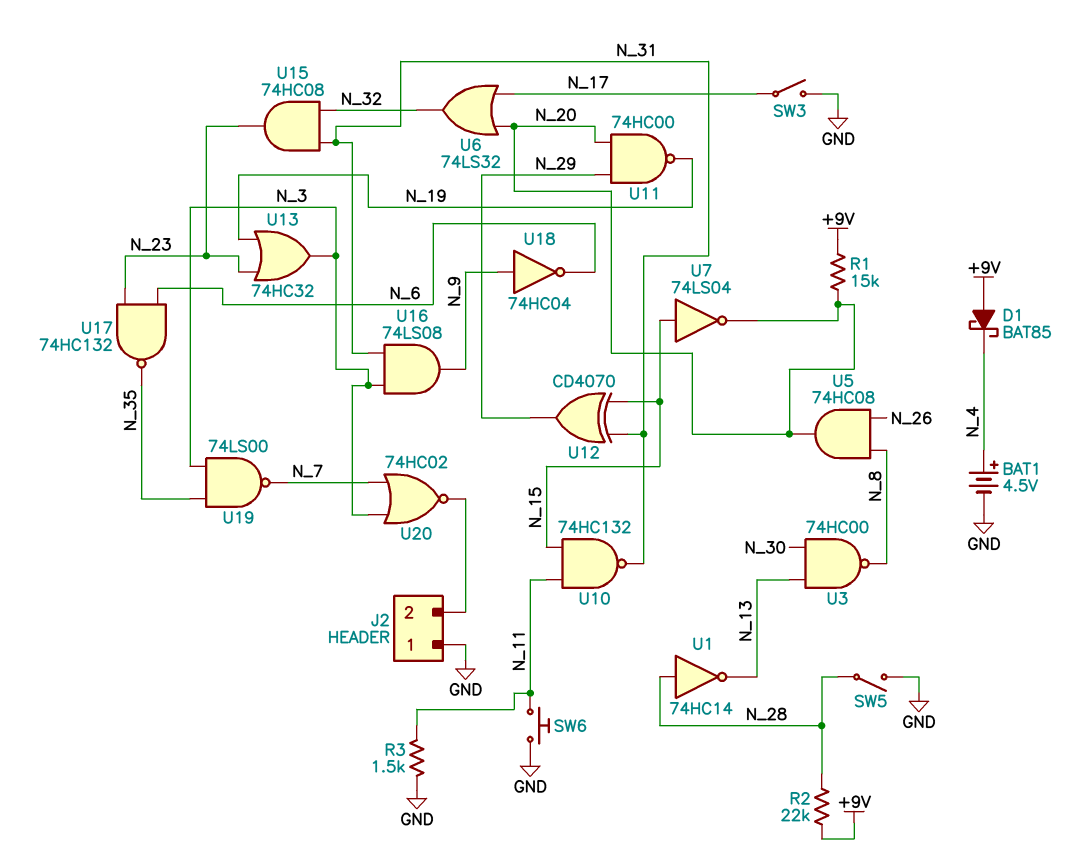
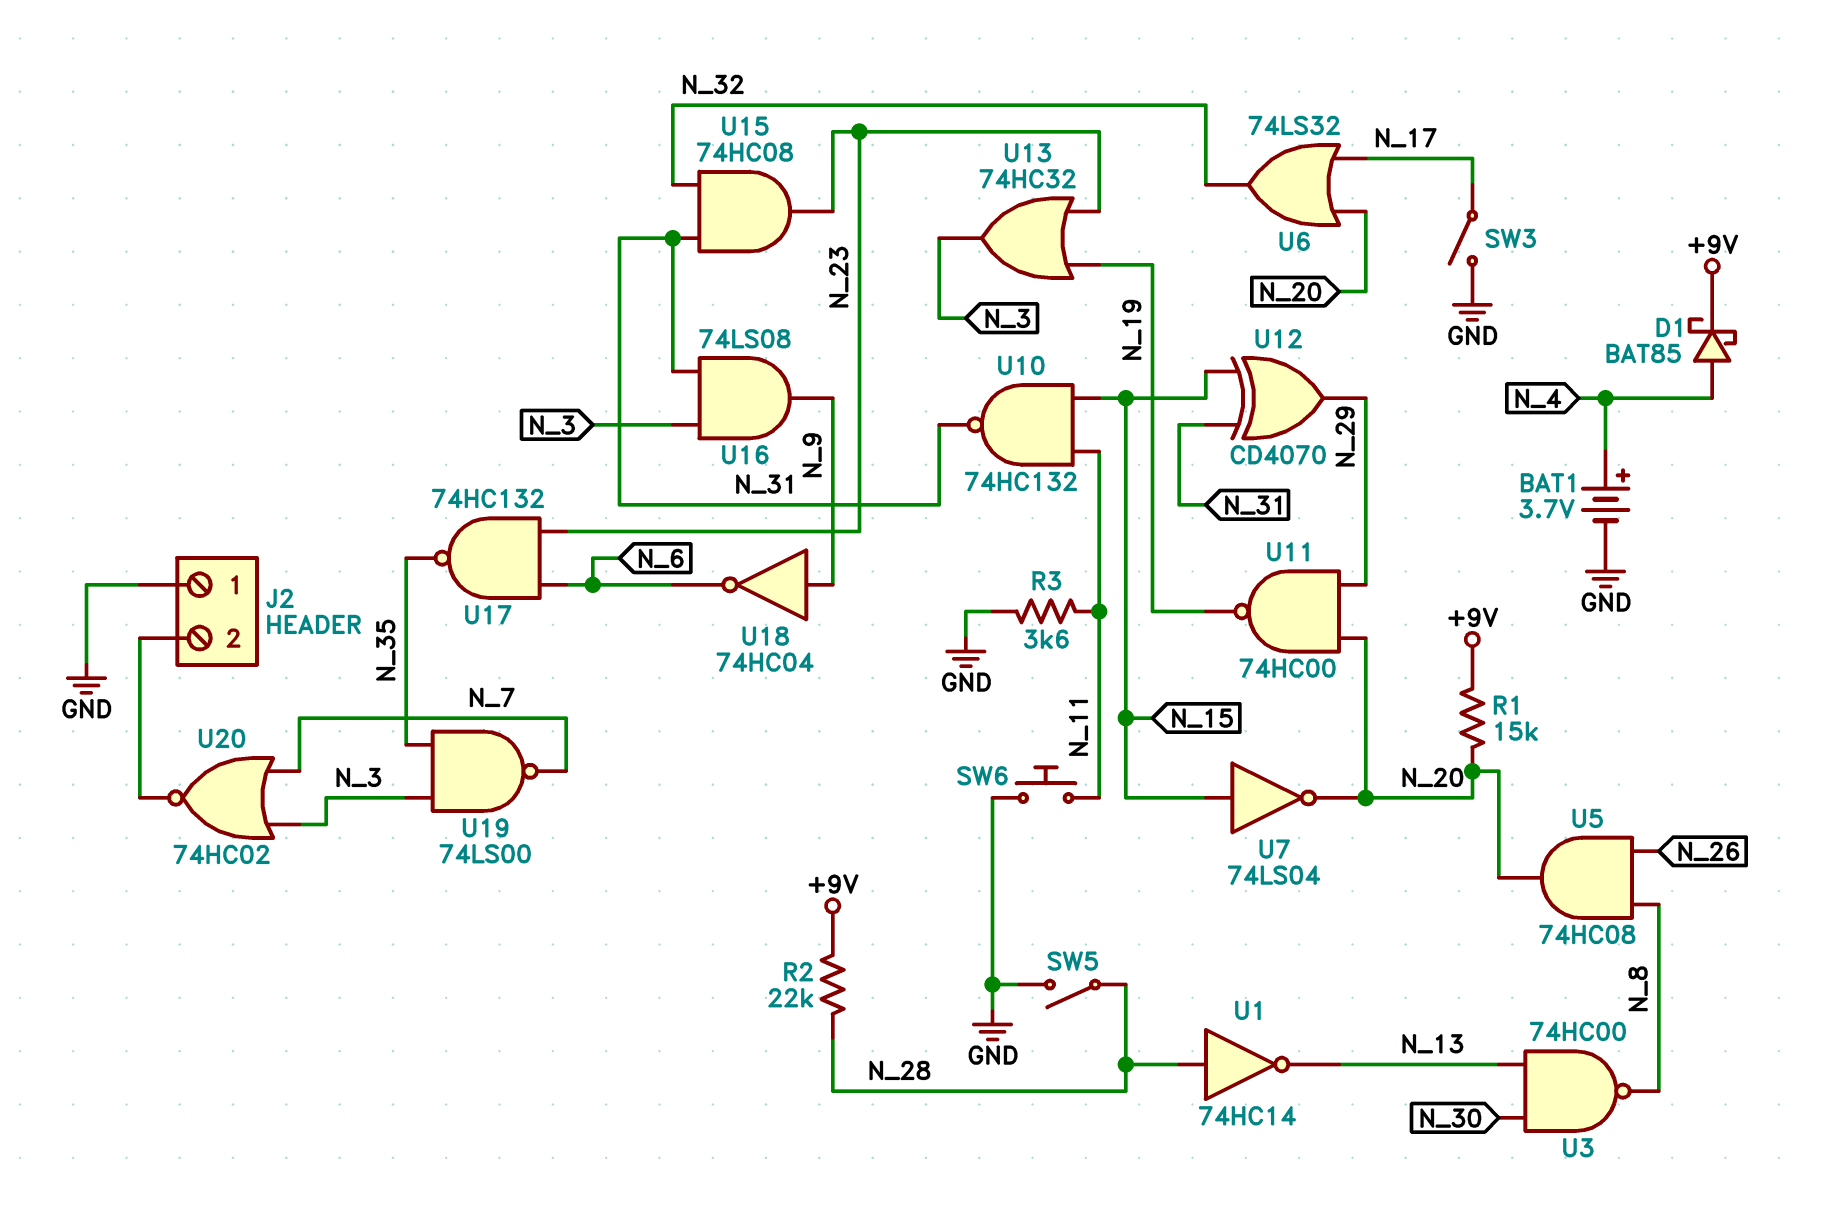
BAT1: 4.5V (plus N_4, minus GND) -> 3.7V (plus N_4, minus GND)
D1: schottky BAT85 (A +9V, K N_4) -> schottky BAT85 (A N_4, K +9V)
R3: 1.5k (GND, N_11) -> 3.6k (GND, N_11)

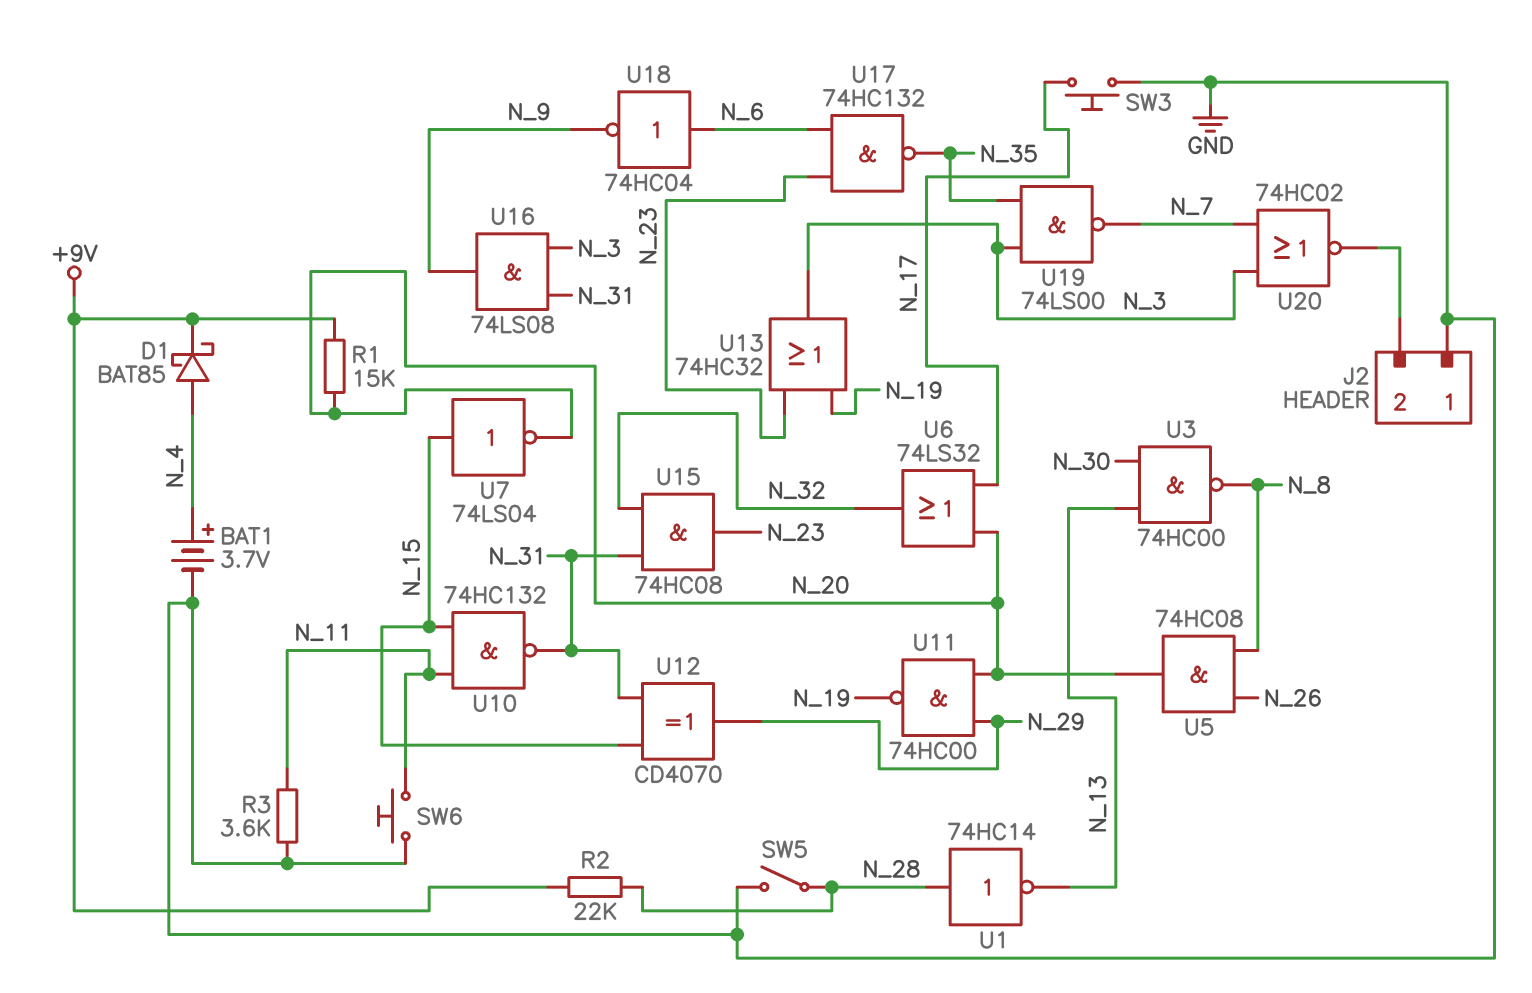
SW3: switch (GND, N_17) -> button (GND, N_17)
U18: NOT 74HC04 (in N_9, out N_6) -> NOT 74HC04 (in N_6, out N_9)

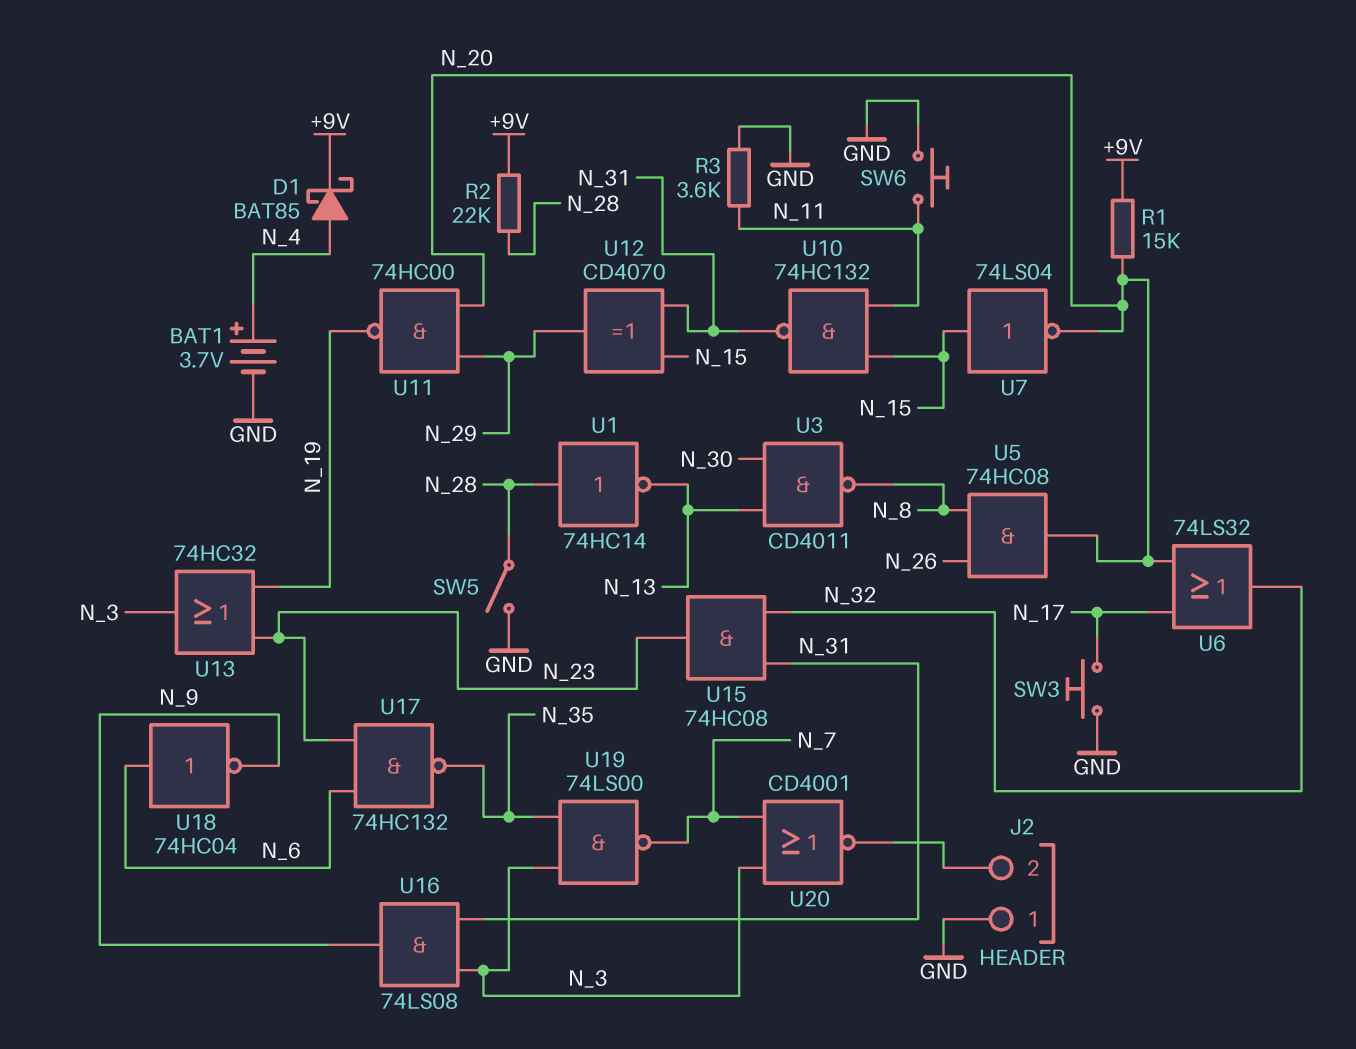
U3: NAND 74HC00 (in N_13, in N_30, out N_8) -> NAND CD4011 (in N_13, in N_30, out N_8)
U20: NOR 74HC02 (in N_3, in N_7, out J2/2) -> NOR CD4001 (in N_3, in N_7, out J2/2)

